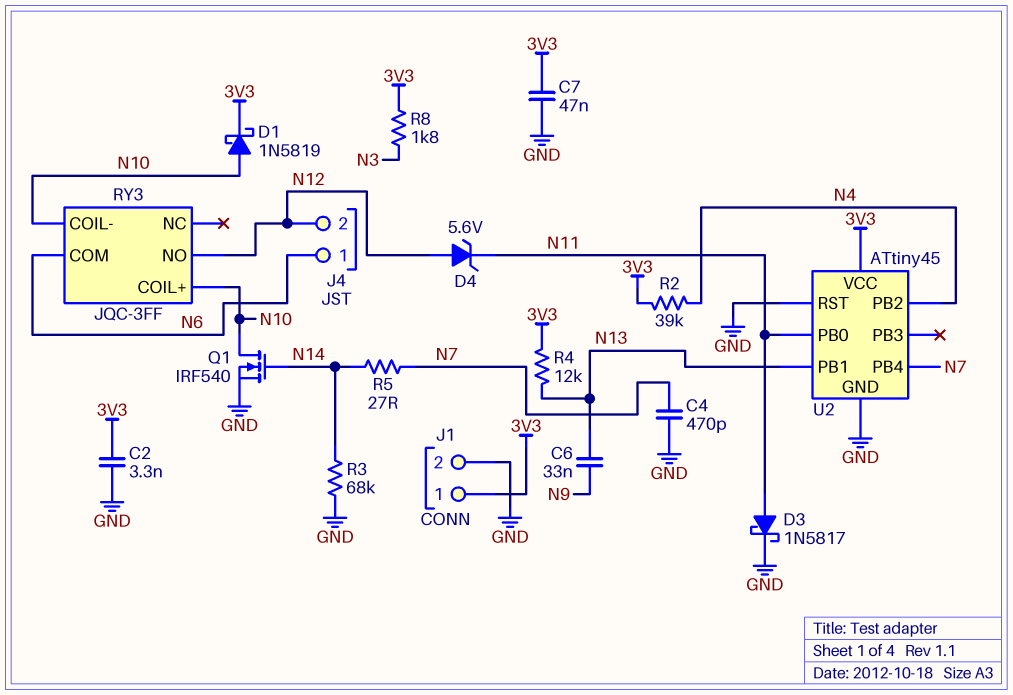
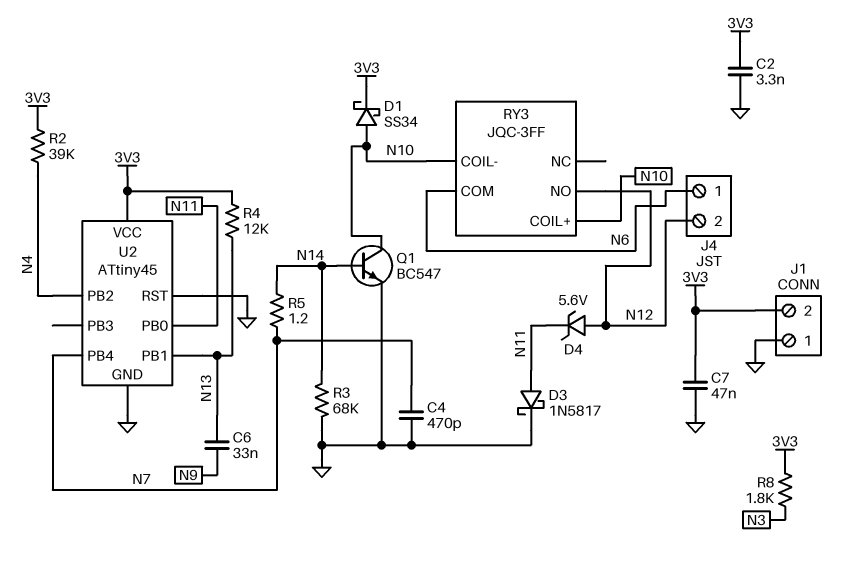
D1: schottky 1N5819 (A N10, K 3V3) -> schottky SS34 (A N10, K 3V3)
J1 pin 1: 3V3 -> GND
J1 pin 2: GND -> 3V3
Q1: NMOS IRF540 (G N14, D N10, S GND) -> NPN BC547 (B N14, C N10, E GND)
R5: 27 (N7, N14) -> 1.2 (N7, N14)

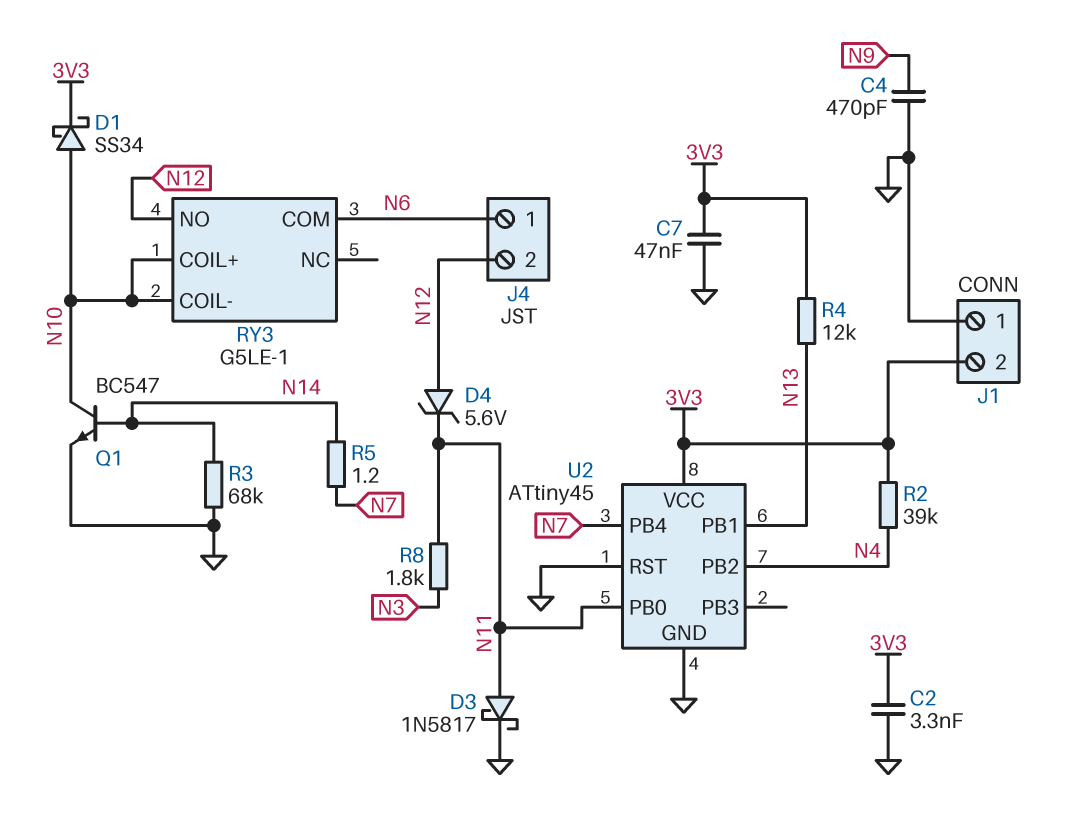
C4: 470pF (GND, N7) -> 470pF (GND, N9)
C6: 33nF (N9, N13) -> none
R8: 1.8k (3V3, N3) -> 1.8k (N3, N11)
RY3: JQC-3FF -> G5LE-1

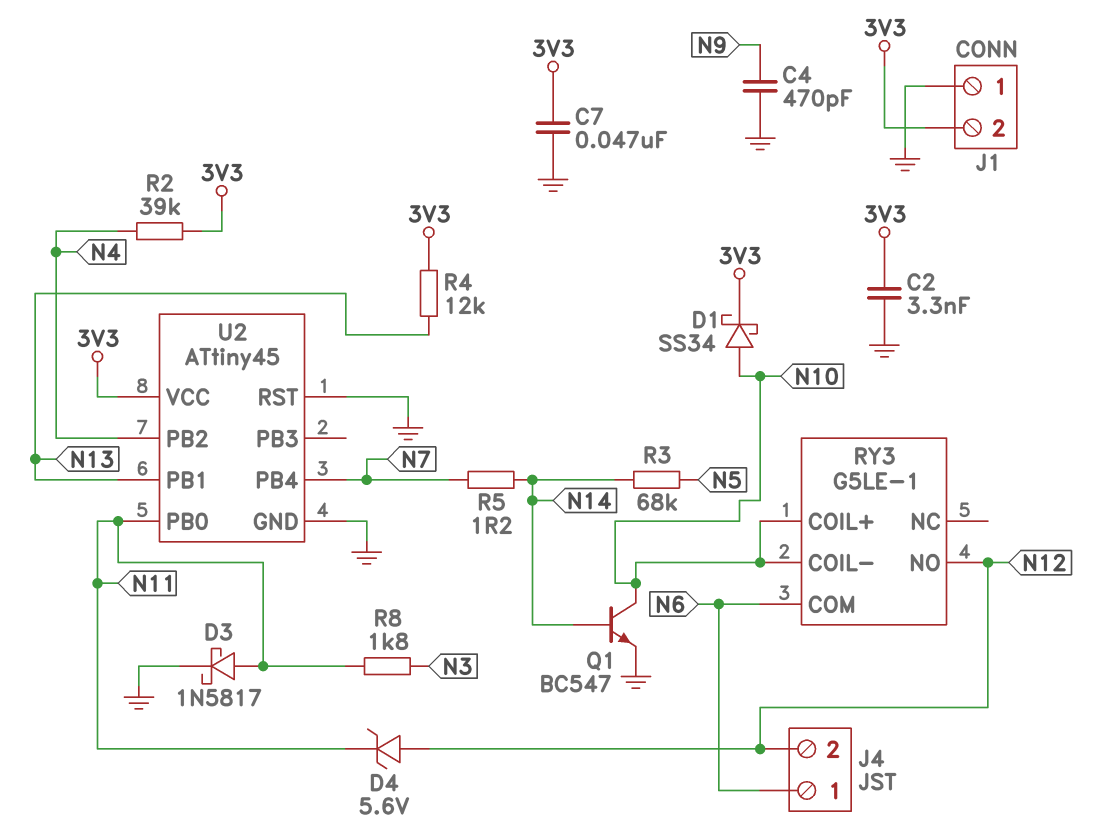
R3: 68k (GND, N14) -> 68k (N5, N14)

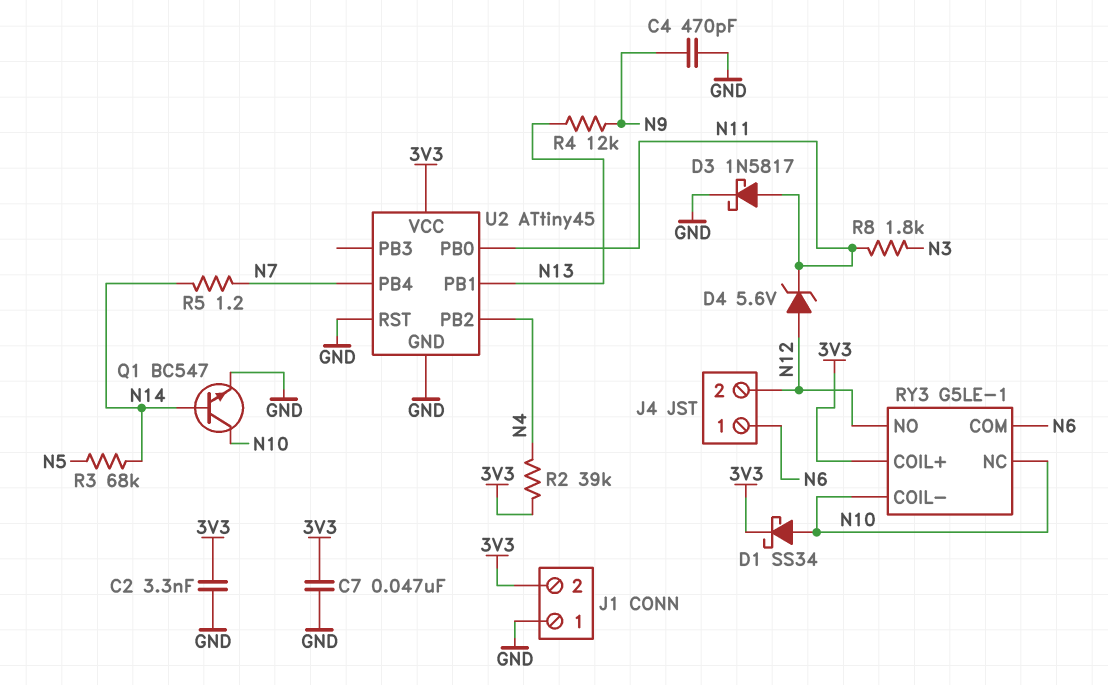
R4: 12k (3V3, N13) -> 12k (N9, N13)
RY3 pin COIL+: N10 -> 3V3
RY3 pin NC: none -> N10

